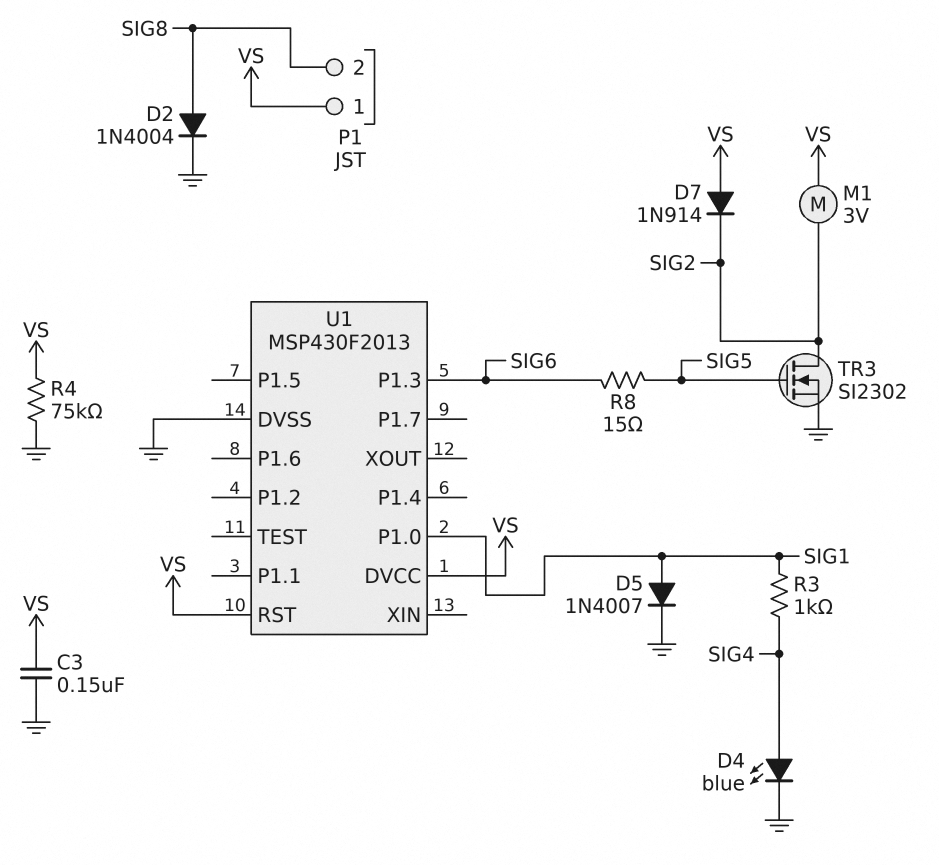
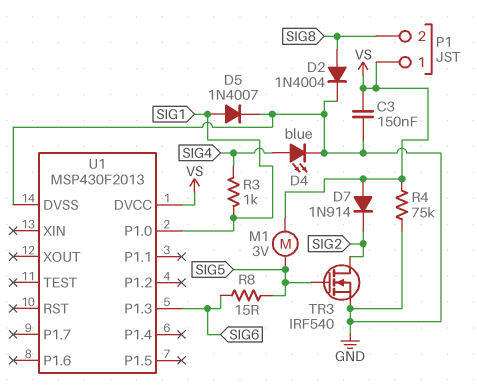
M1: motor 3V (SIG2, VS) -> motor 3V (SIG5, VS)
TR3: NMOS SI2302 (G SIG5, D SIG2, S GND) -> NMOS IRF540 (G SIG5, D SIG2, S GND)
U1 pin RST: VS -> none

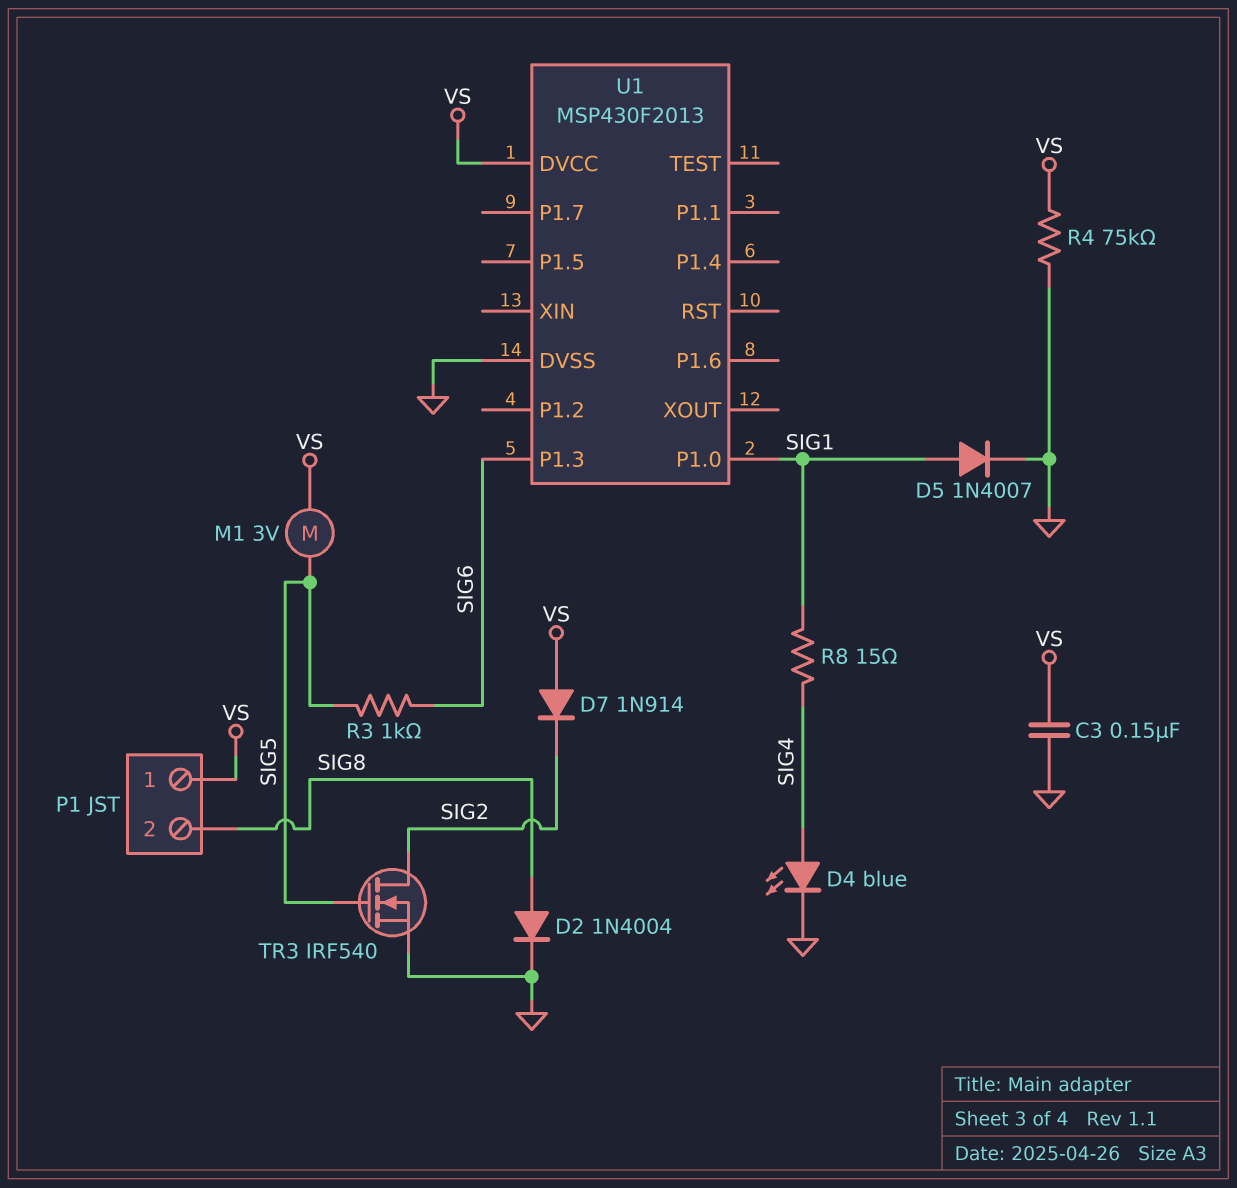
R3: 1k (SIG1, SIG4) -> 1k (SIG5, SIG6)
R8: 15 (SIG5, SIG6) -> 15 (SIG1, SIG4)

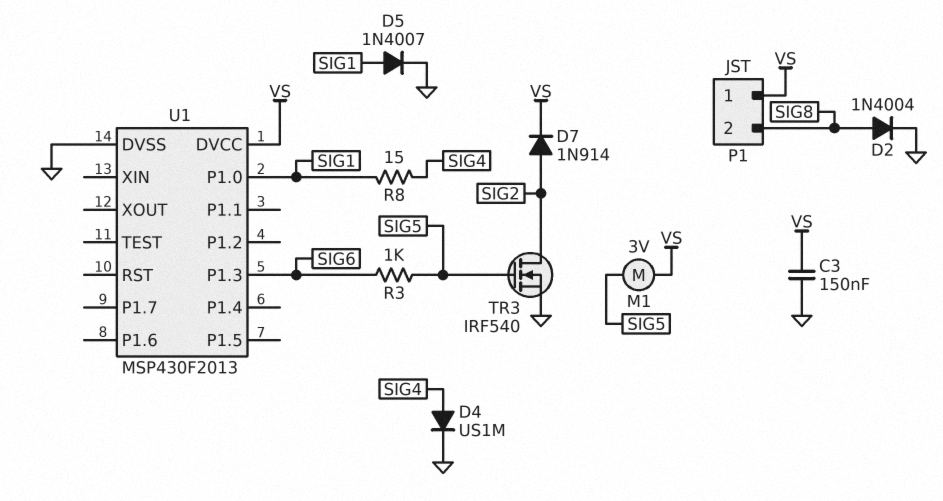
D4: LED blue (A SIG4, K GND) -> diode US1M (A SIG4, K GND)
D7: diode 1N914 (A VS, K SIG2) -> diode 1N914 (A SIG2, K VS)
R4: 75k (GND, VS) -> none

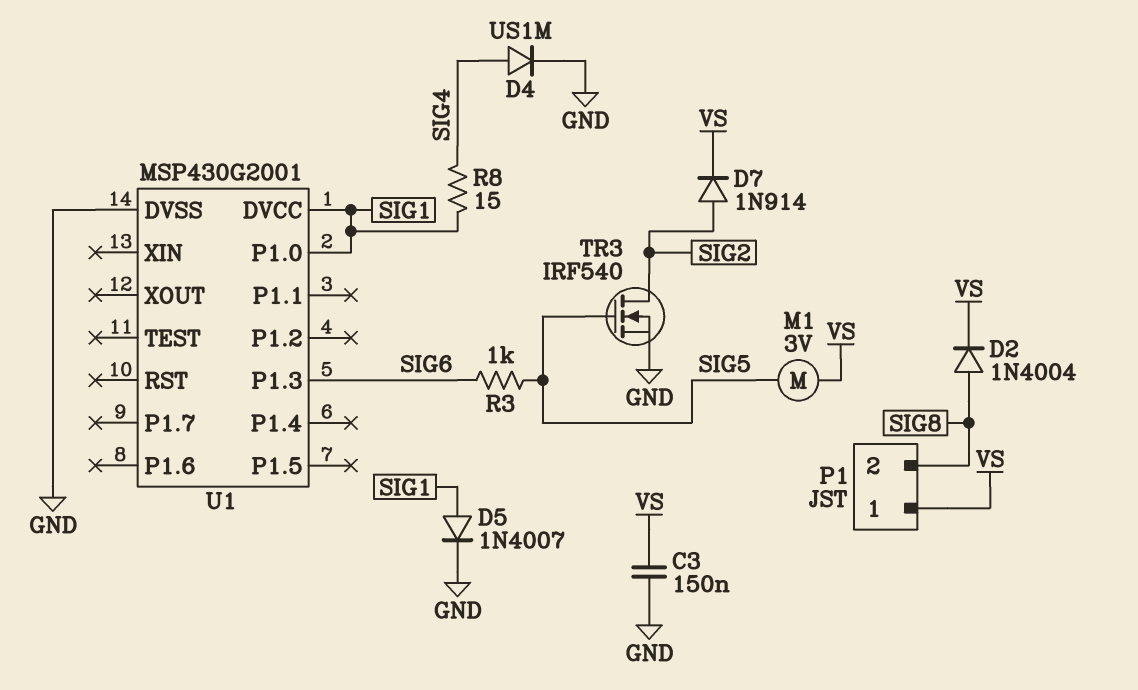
D2: diode 1N4004 (A SIG8, K GND) -> diode 1N4004 (A SIG8, K VS)
U1: MSP430F2013 -> MSP430G2001
U1 pin DVCC: VS -> SIG1

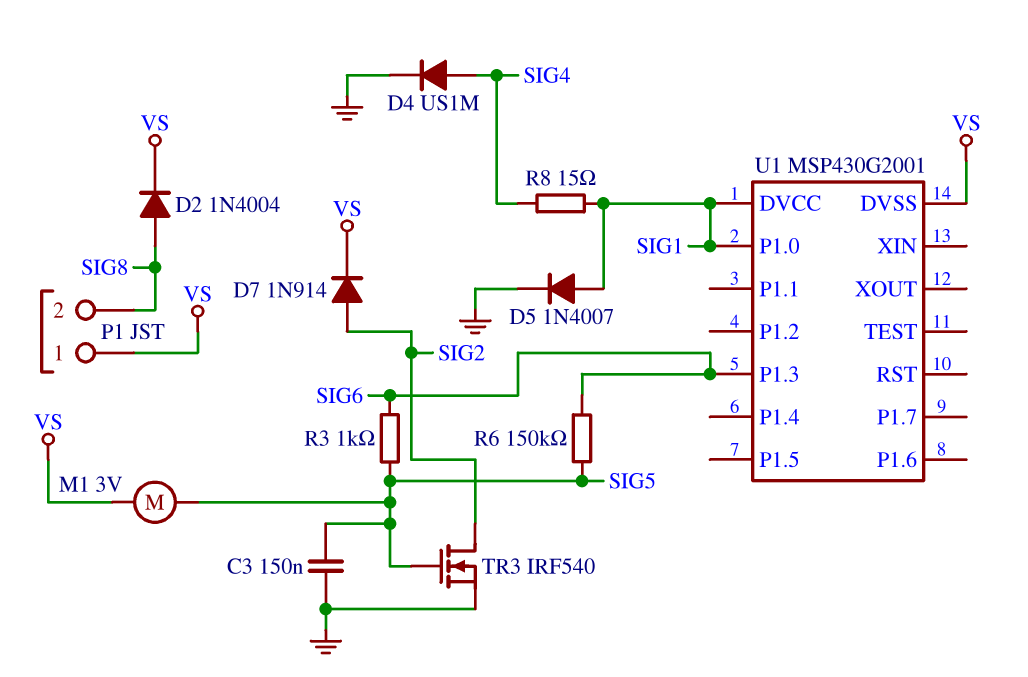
C3: 150nF (GND, VS) -> 150nF (GND, SIG5)
R6: none -> 150k (SIG5, SIG6)
U1 pin DVSS: GND -> VS

